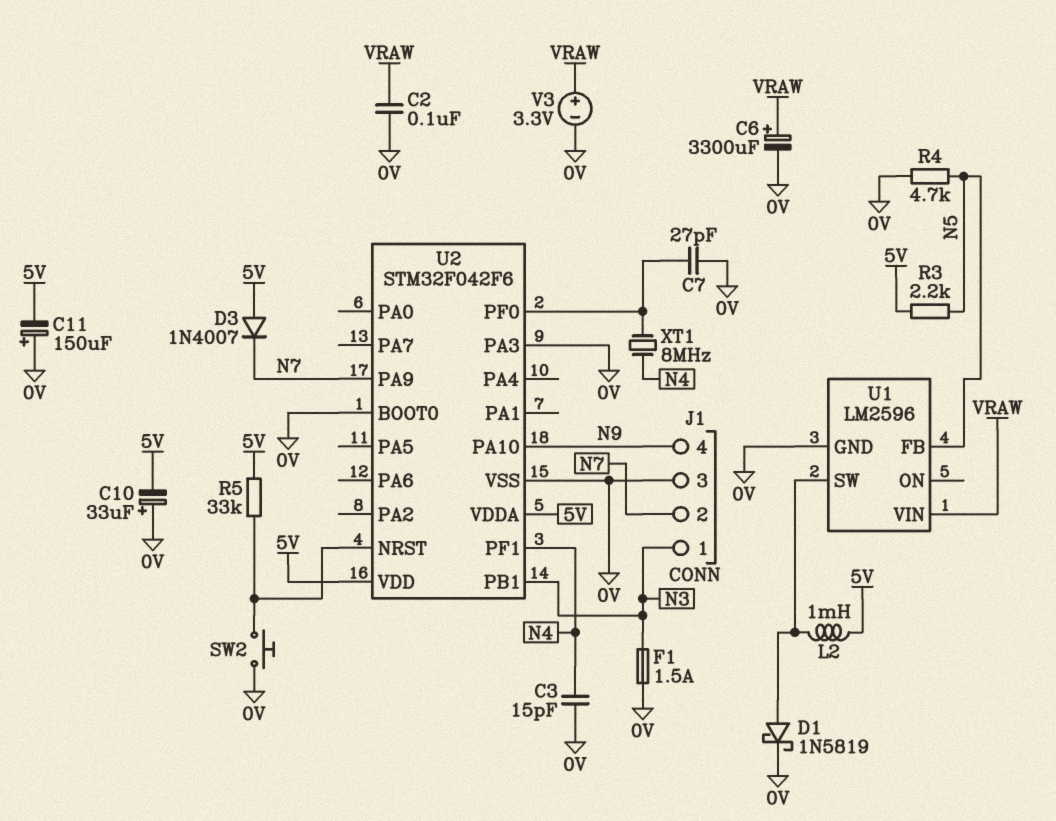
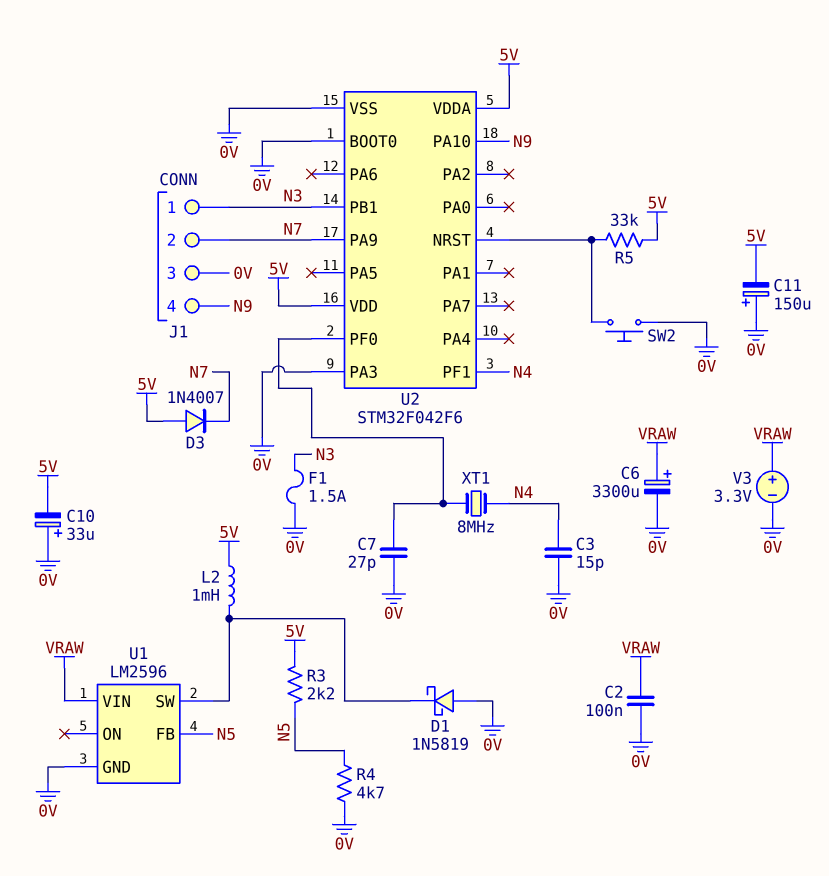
D1: schottky 1N5819 (A U1/SW, K 0V) -> schottky 1N5819 (A 0V, K U1/SW)

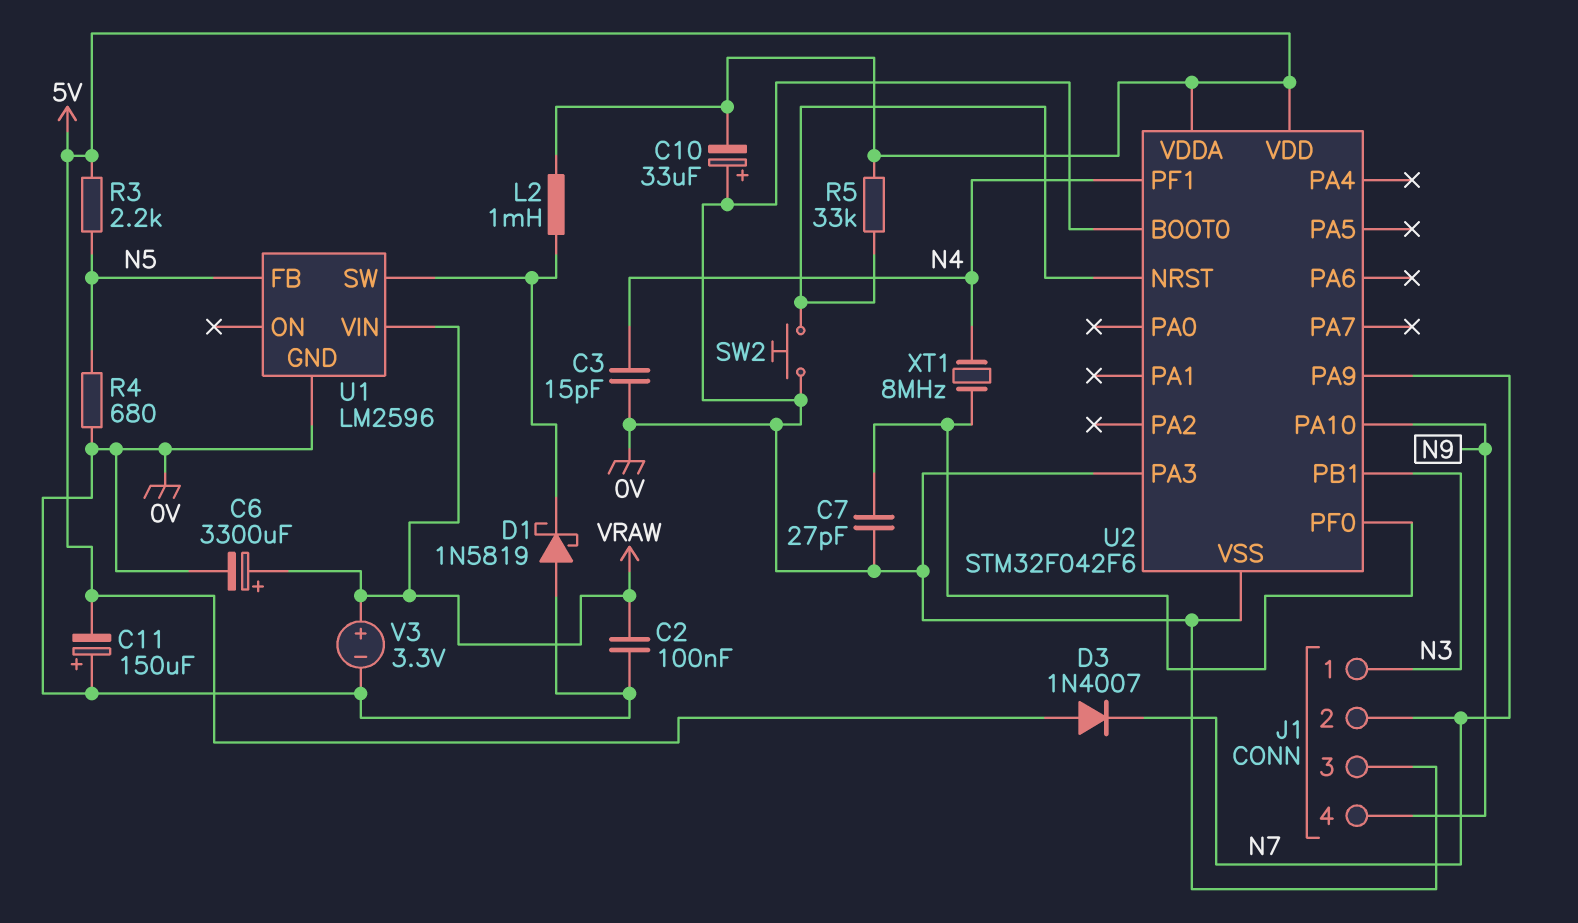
F1: 1.5A (0V, N3) -> none
R4: 4.7k (0V, N5) -> 680 (0V, N5)

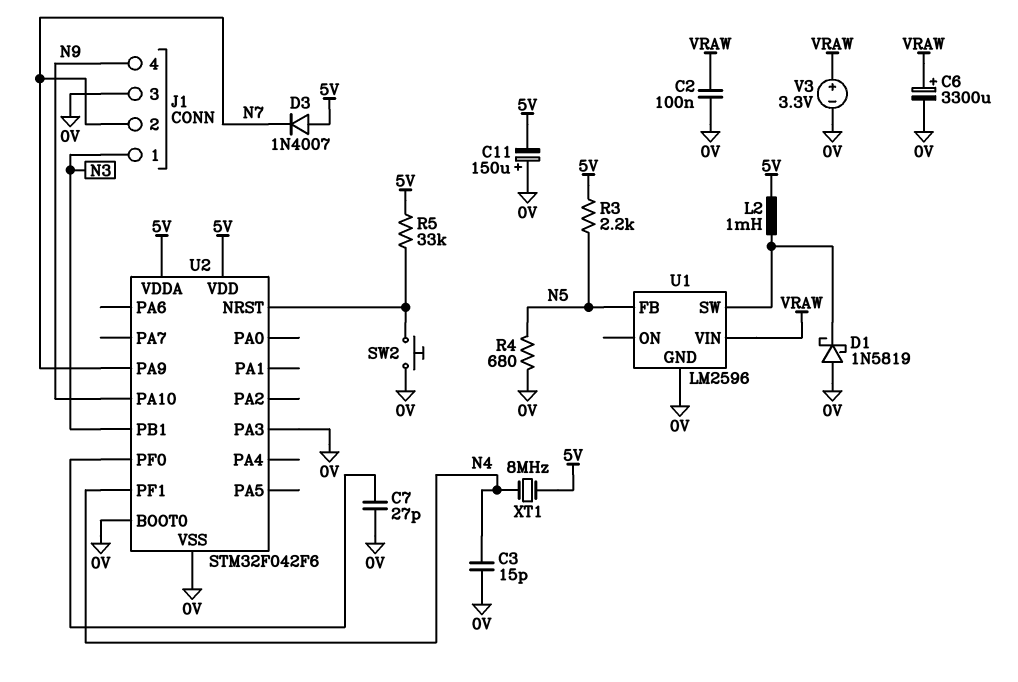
C10: 33uF (plus 0V, minus 5V) -> none
XT1: 8MHz (N4, U2/PF0) -> 8MHz (5V, N4)

